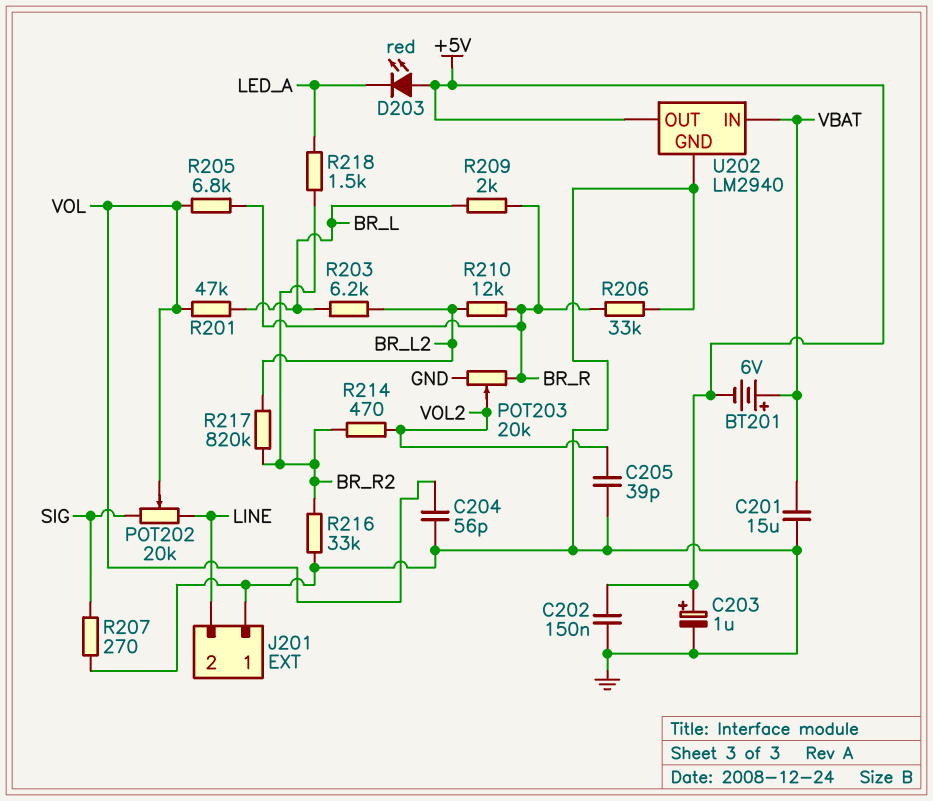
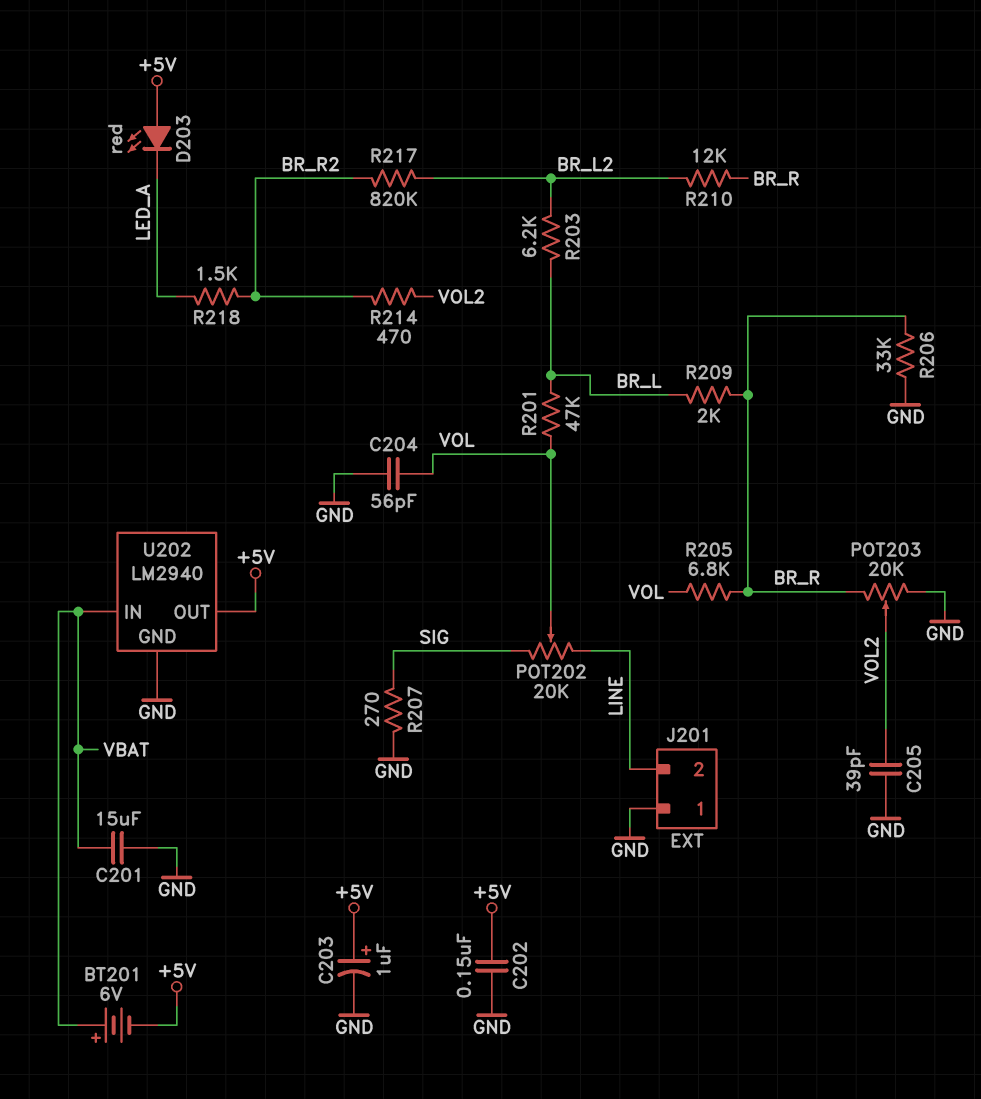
R216: 33k (BR_R2, GND) -> none

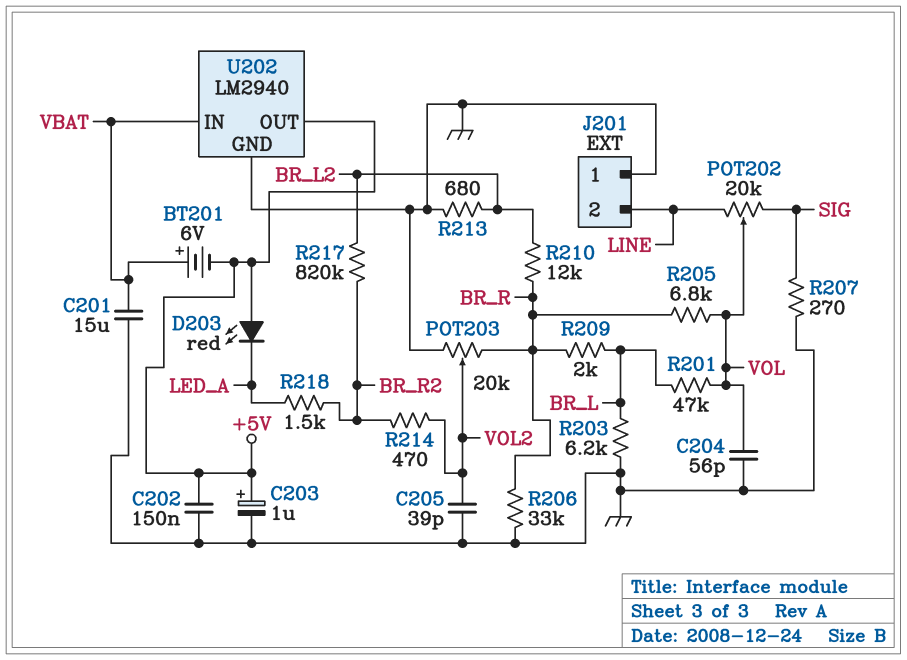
R203: 6.2k (BR_L, BR_L2) -> 6.2k (BR_L, GND)
R213: none -> 680 (BR_L2, GND)

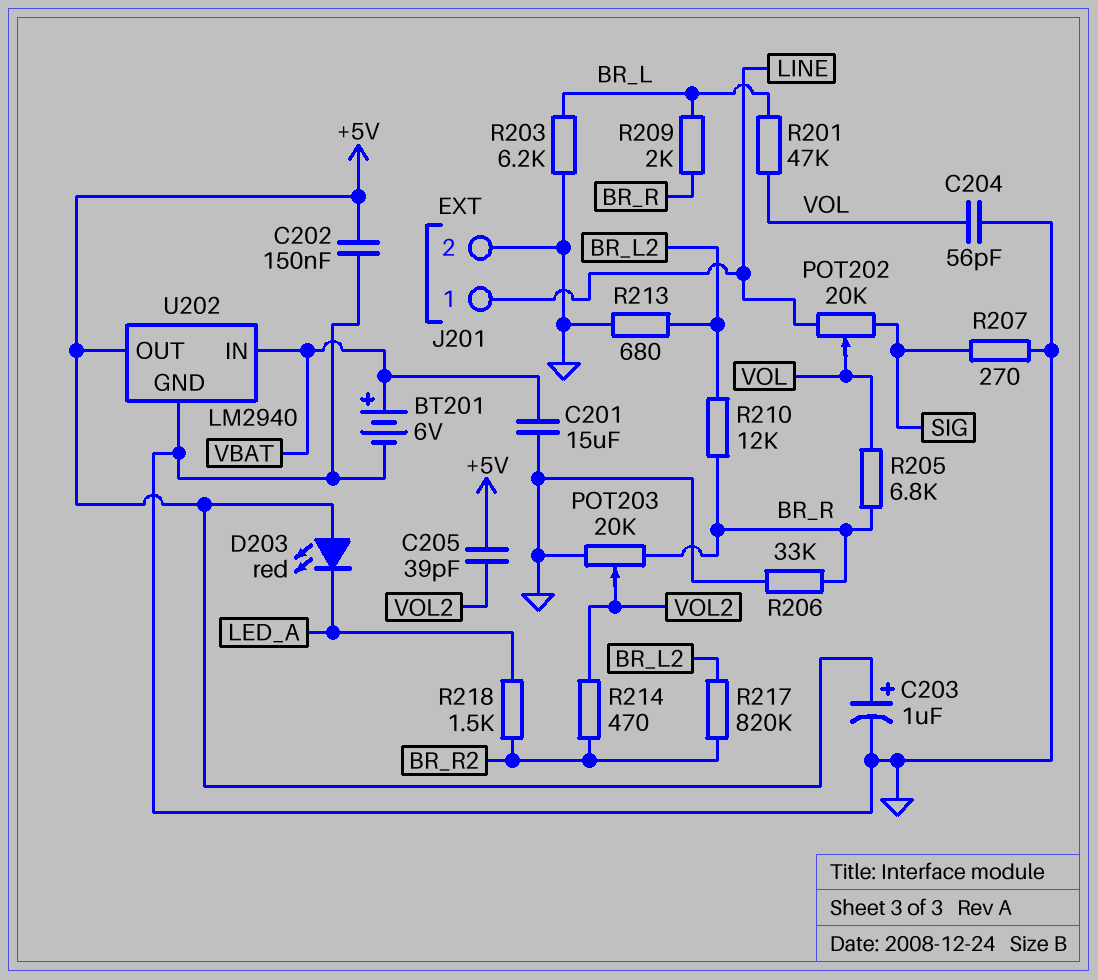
BT201: 6V (plus VBAT, minus +5V) -> 6V (plus VBAT, minus GND)
C205: 39pF (GND, VOL2) -> 39pF (+5V, VOL2)
J201 pin 1: GND -> LINE
J201 pin 2: LINE -> GND

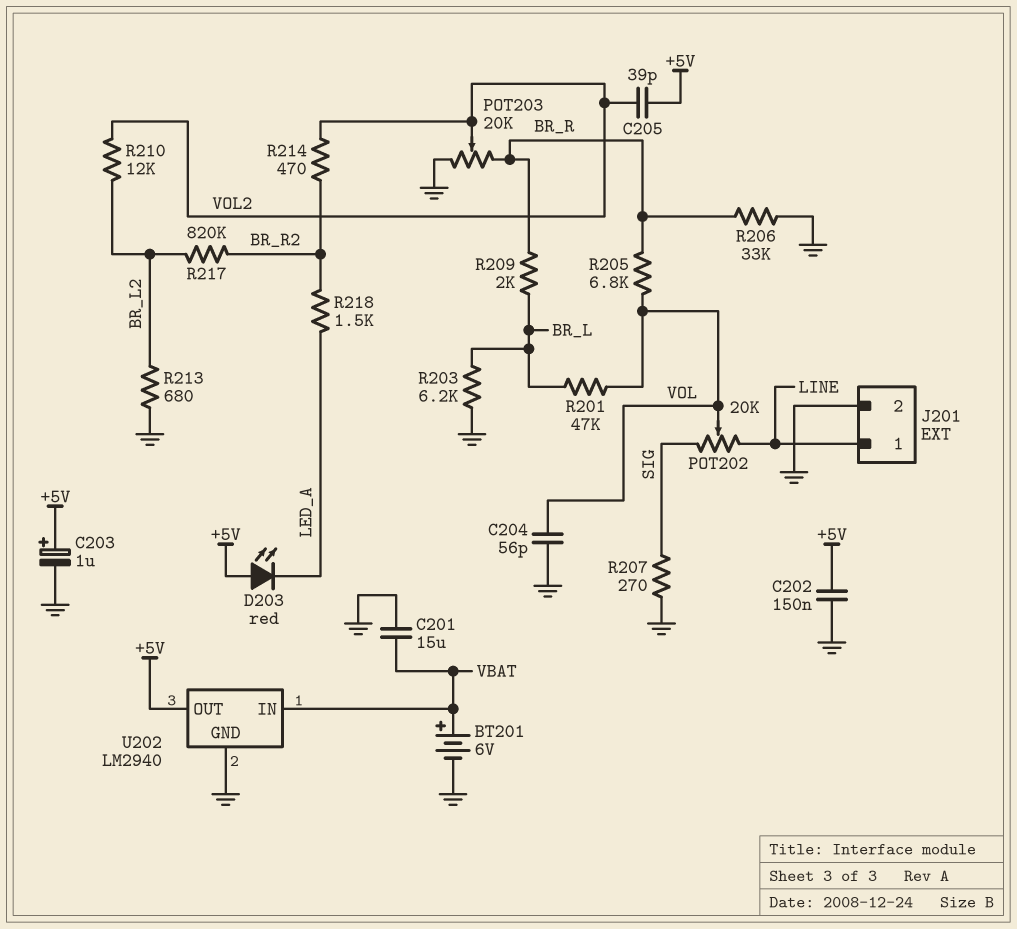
R210: 12k (BR_L2, BR_R) -> 12k (BR_L2, VOL2)

